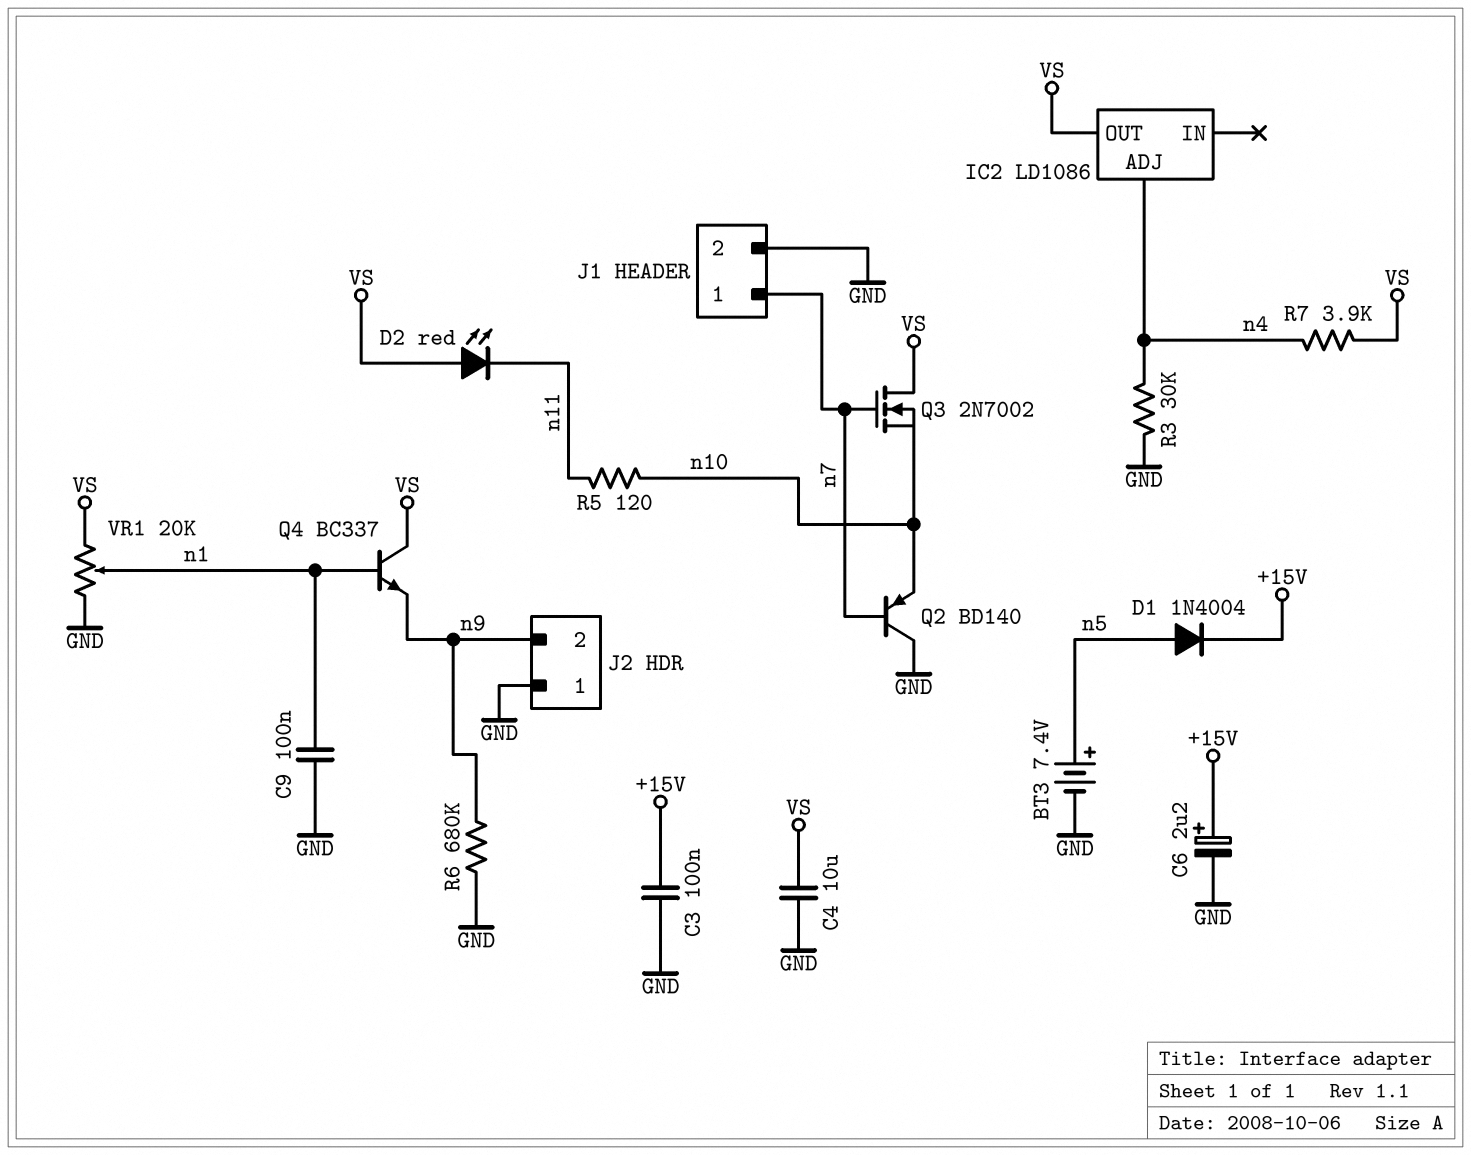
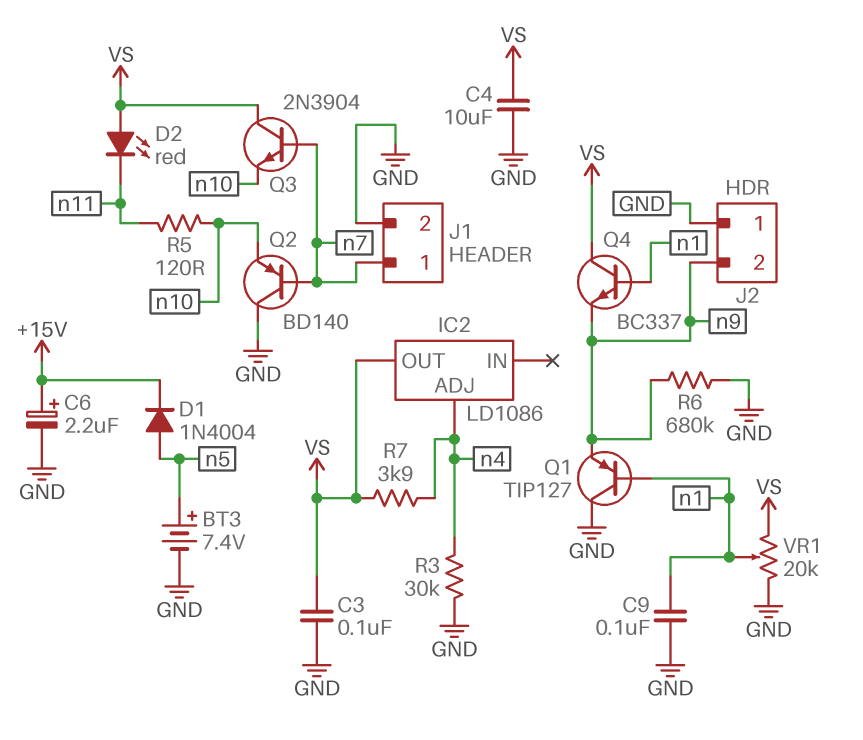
C3: 100nF (+15V, GND) -> 100nF (GND, VS)
Q1: none -> PNP TIP127 (B n1, C GND, E n9)
Q3: NMOS 2N7002 (G n7, D VS, S n10) -> NPN 2N3904 (B n7, C VS, E n10)

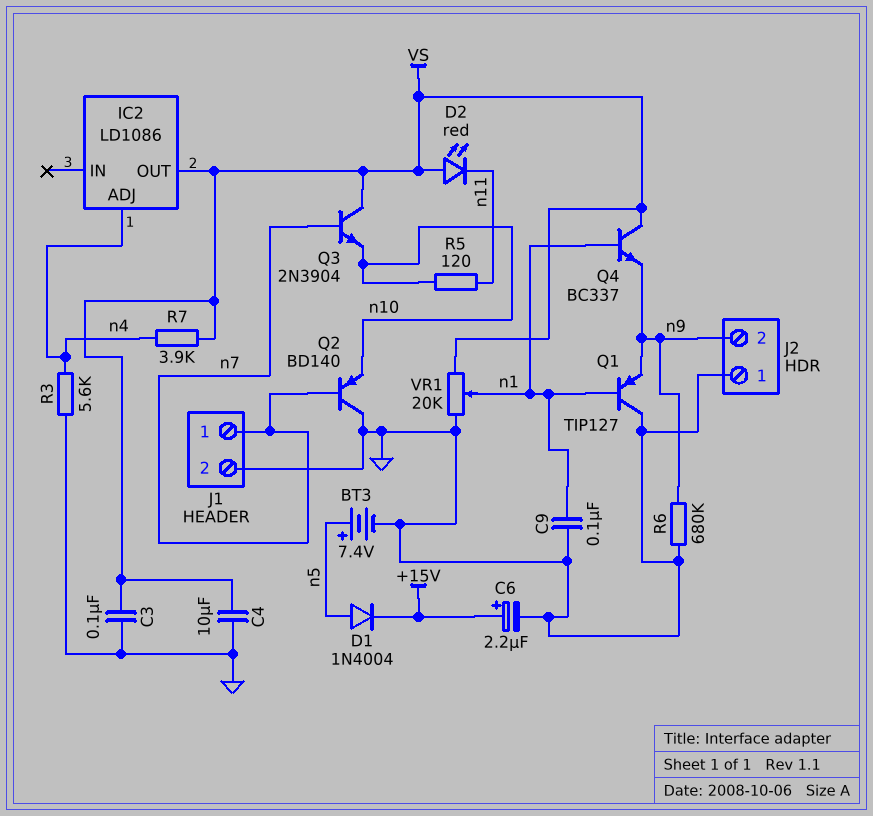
R3: 30k (GND, n4) -> 5.6k (GND, n4)

